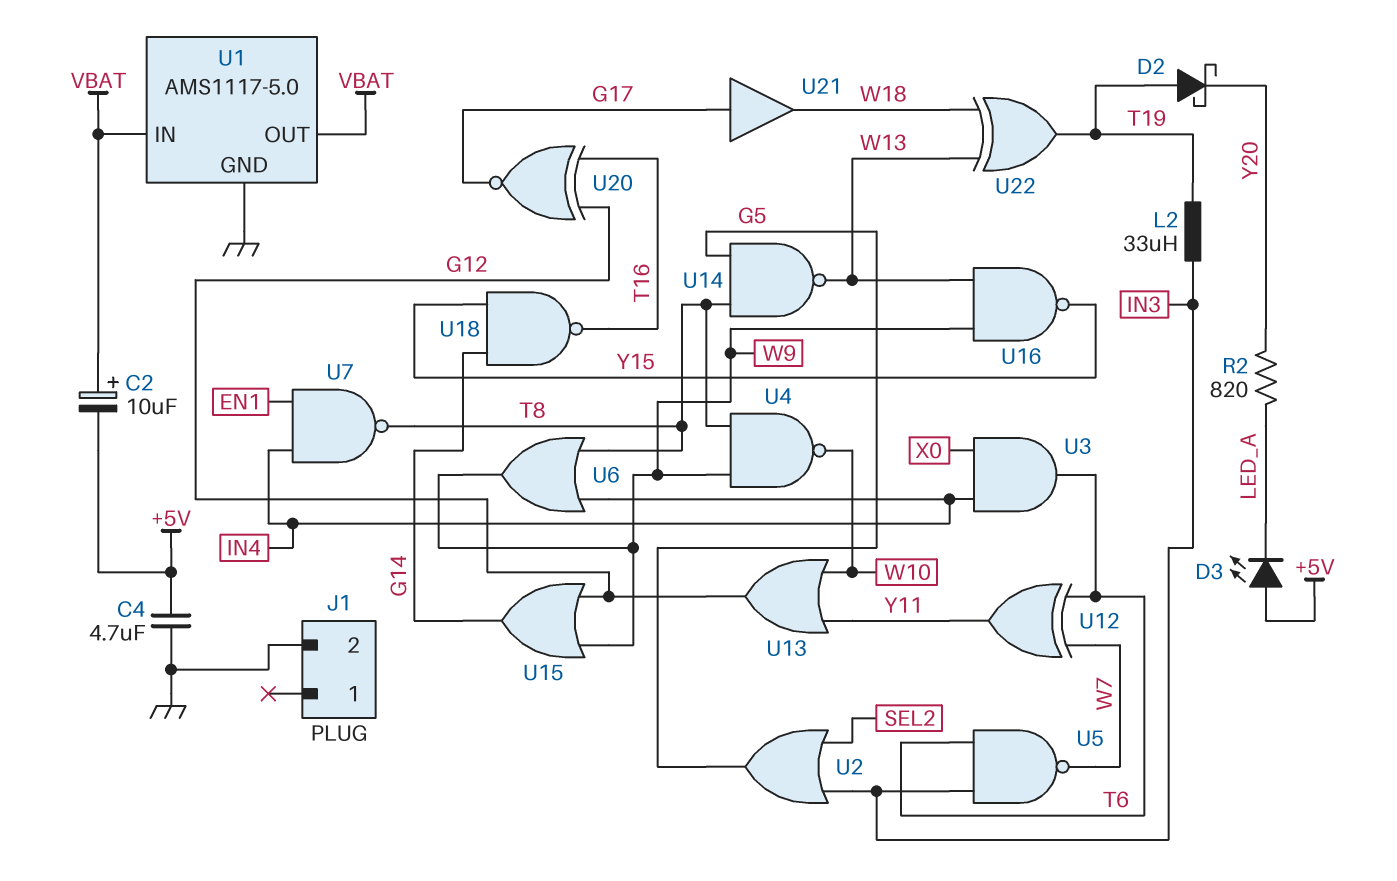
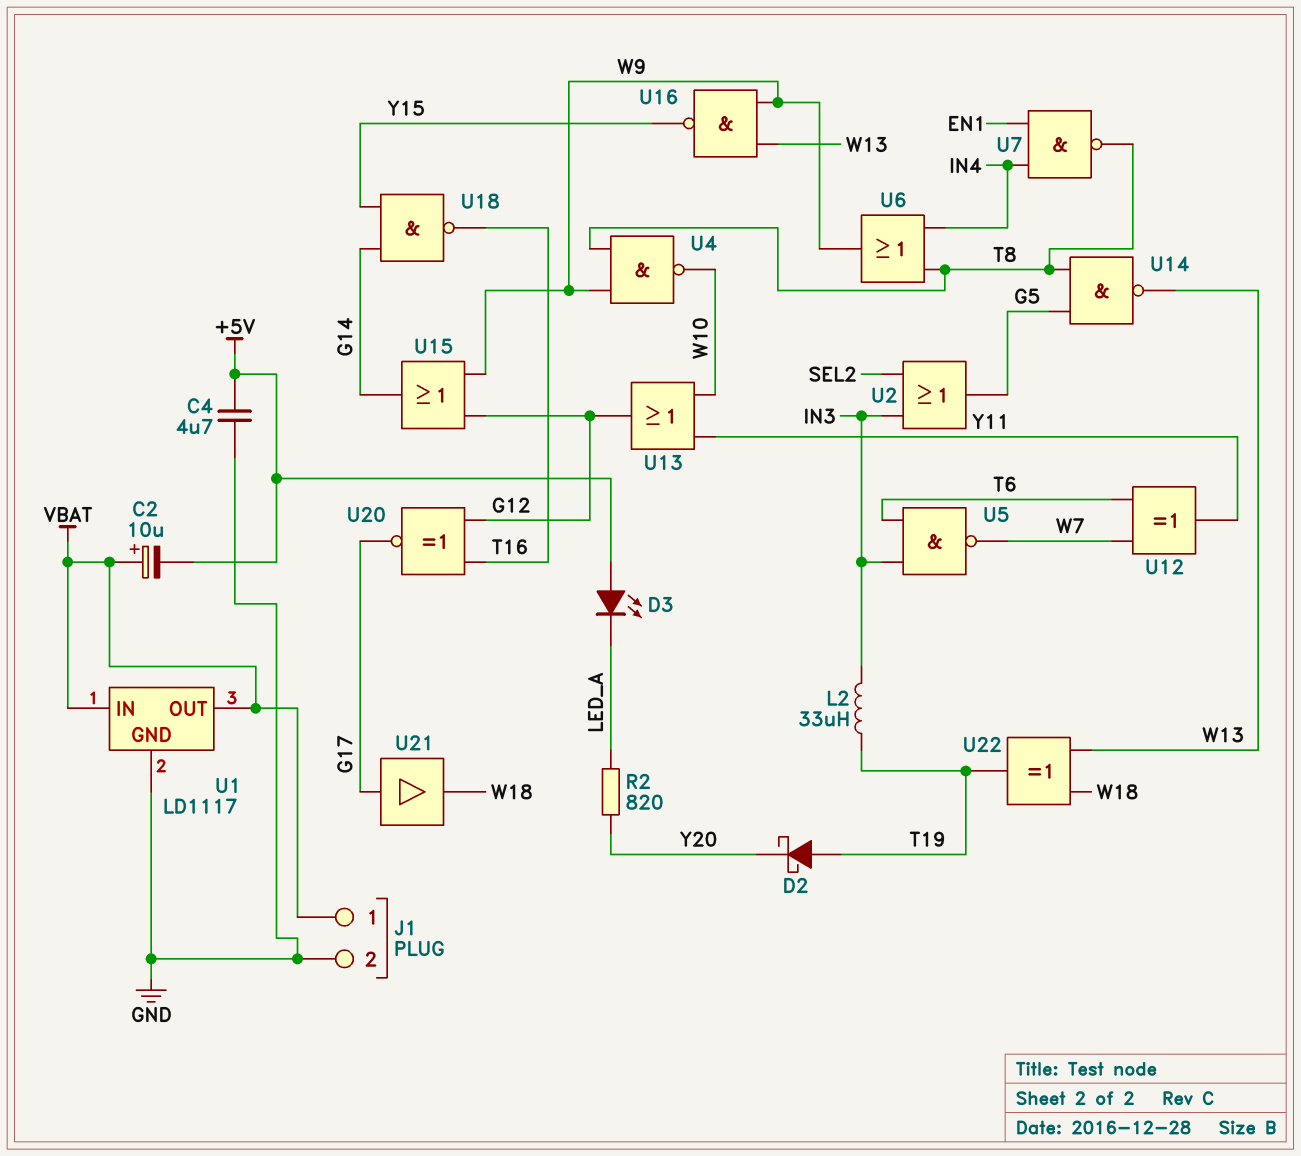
J1 pin 1: none -> VBAT
U1: AMS1117-5.0 -> LD1117
U3: AND (in IN4, in X0, out T6) -> none

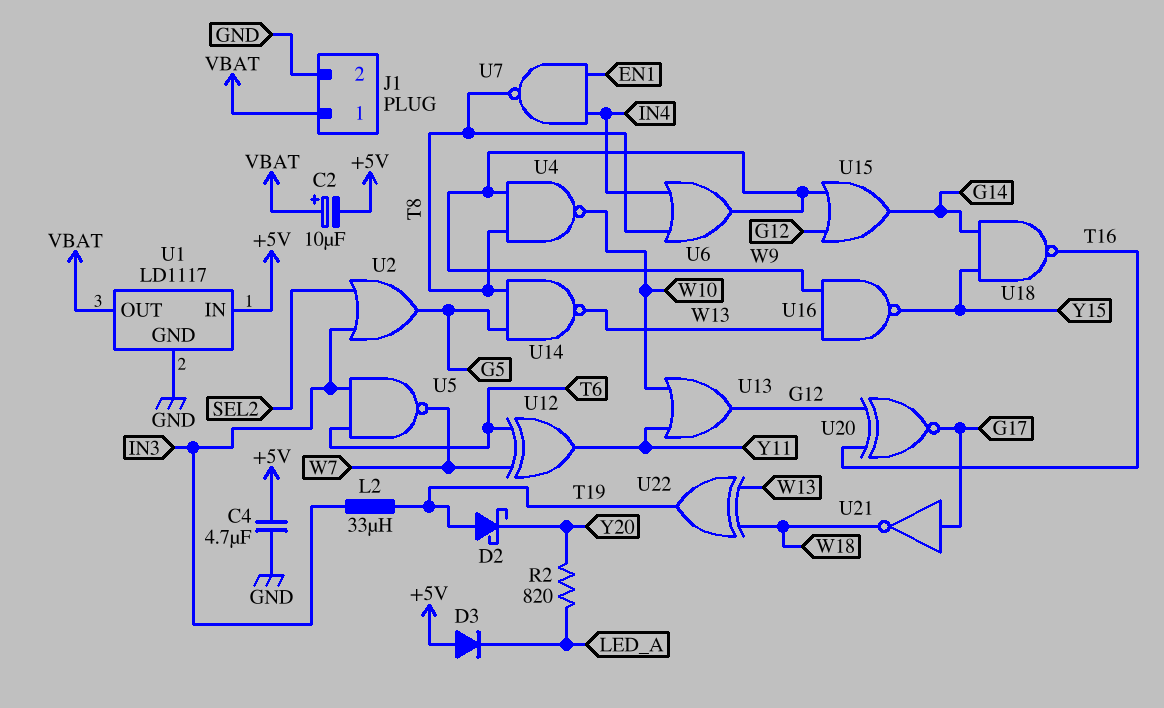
D3: LED (A +5V, K LED_A) -> diode (A +5V, K LED_A)
U1 pin IN: VBAT -> +5V
U21: buffer (in G17, out W18) -> NOT (in G17, out W18)

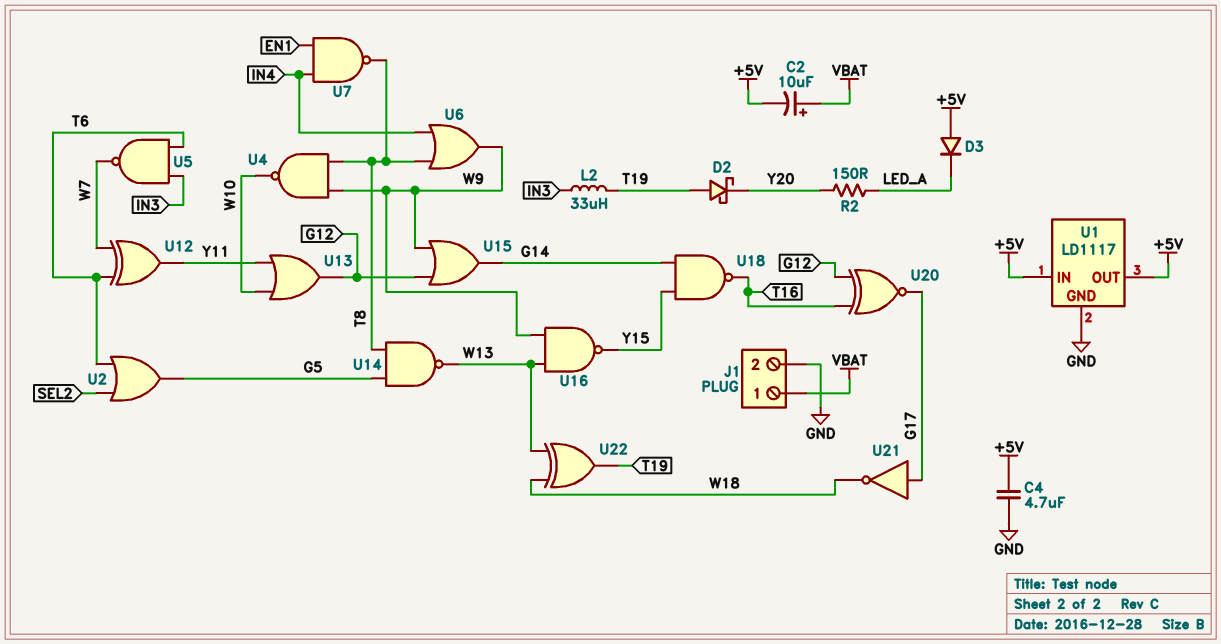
R2: 820 (LED_A, Y20) -> 150 (LED_A, Y20)
U1 pin OUT: VBAT -> +5V
U2: OR (in IN3, in SEL2, out G5) -> OR (in SEL2, in T6, out G5)

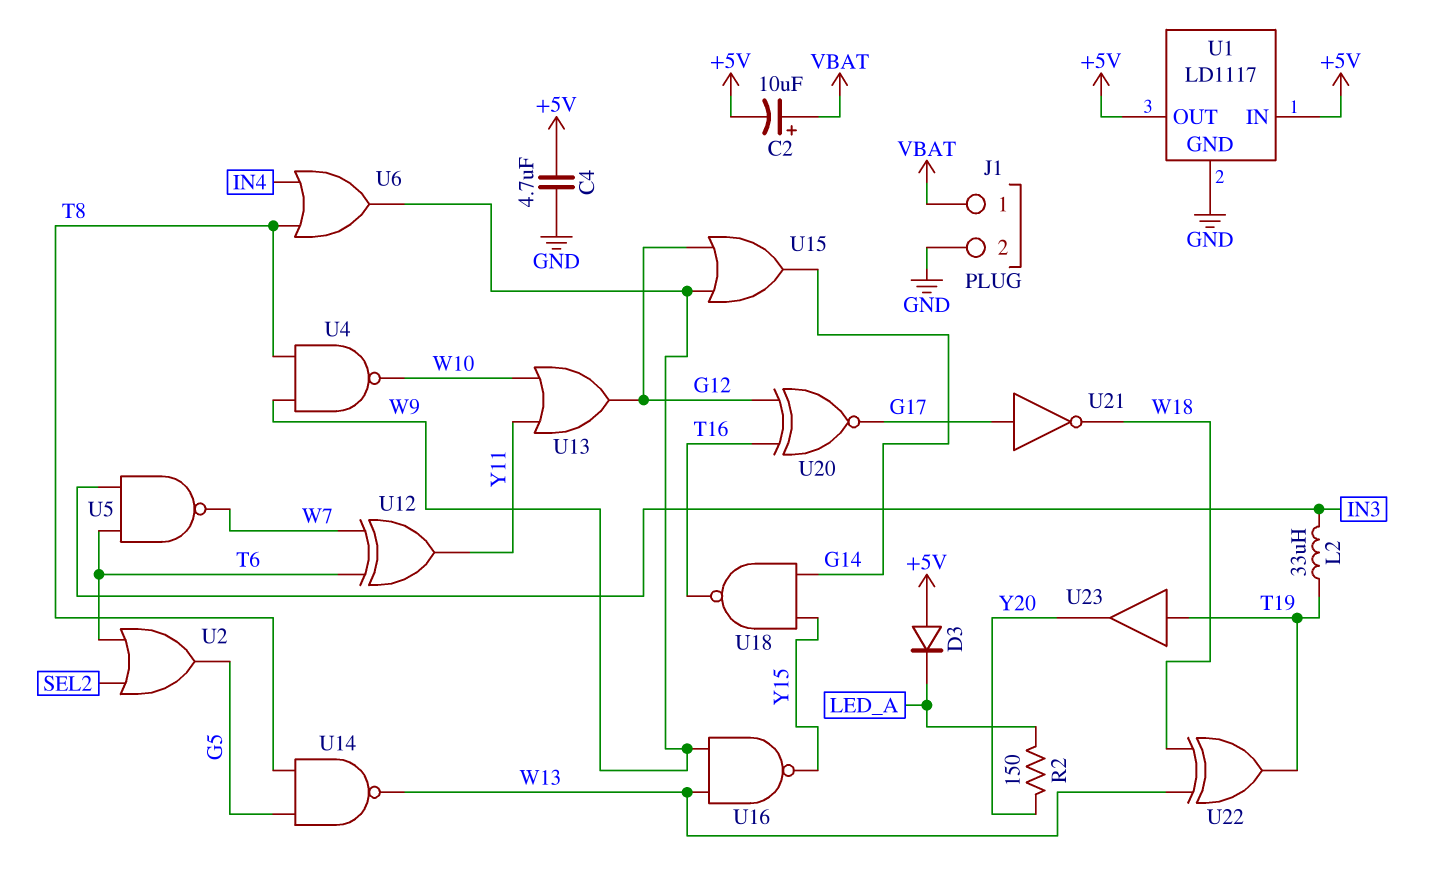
D2: schottky (A T19, K Y20) -> none
U7: NAND (in EN1, in IN4, out T8) -> none
U23: none -> buffer (in T19, out Y20)

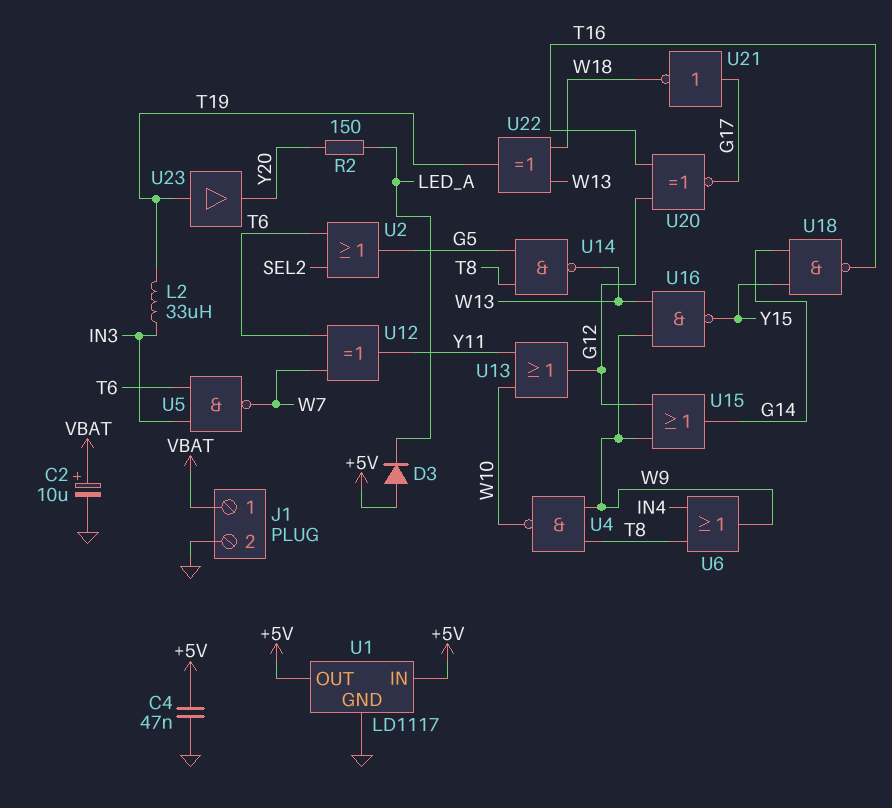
C2: 10uF (plus VBAT, minus +5V) -> 10uF (plus VBAT, minus GND)
C4: 4.7uF (+5V, GND) -> 47nF (+5V, GND)

